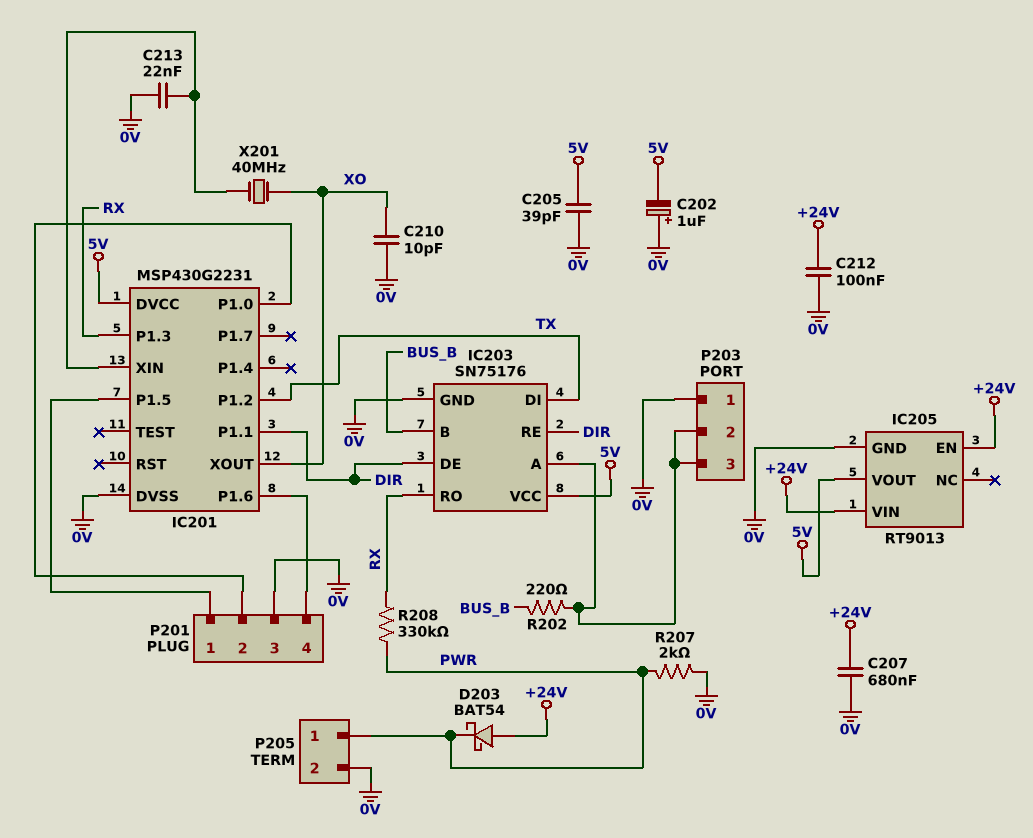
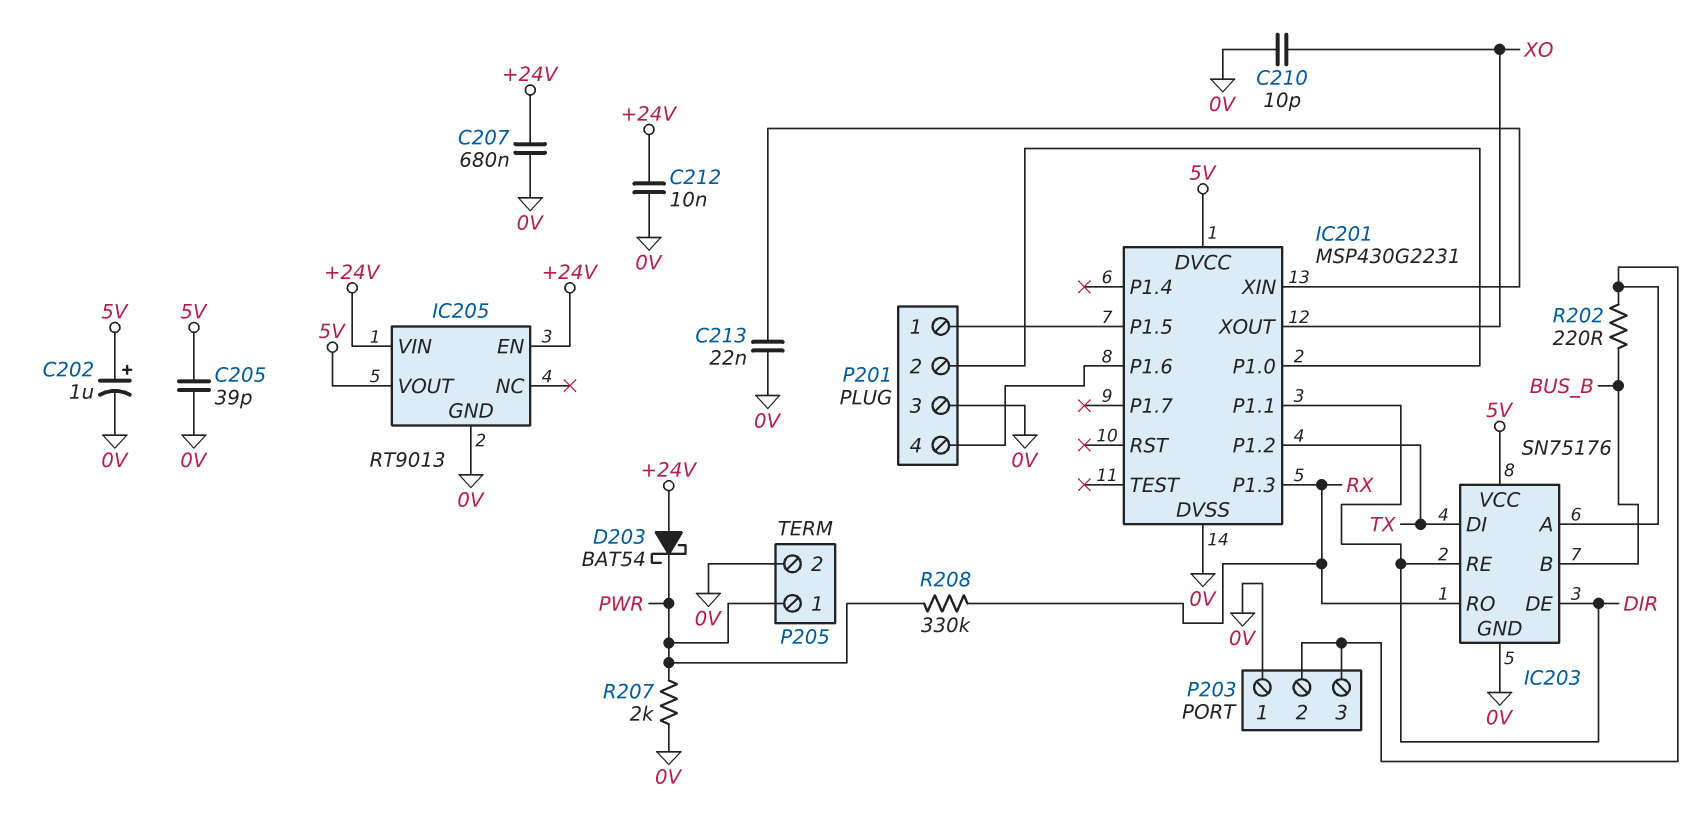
C202: 1uF (plus 0V, minus 5V) -> 1uF (plus 5V, minus 0V)
C212: 100nF (+24V, 0V) -> 10nF (+24V, 0V)
X201: 40MHz (IC201/XIN, XO) -> none

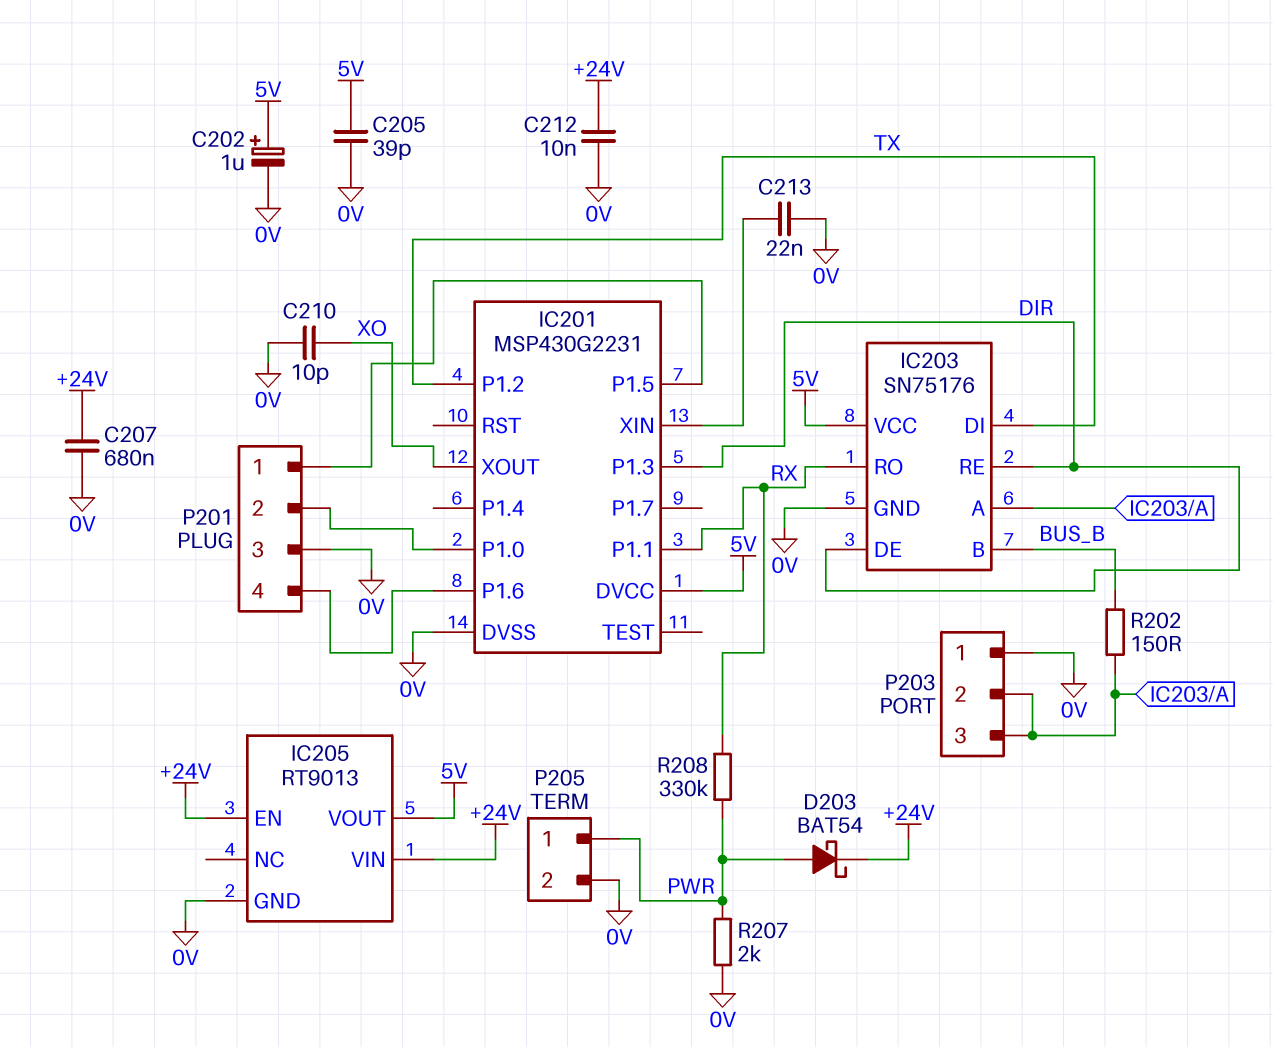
D203: schottky BAT54 (A +24V, K PWR) -> schottky BAT54 (A PWR, K +24V)
IC201 pin P1.1: DIR -> RX
IC201 pin P1.3: RX -> DIR
R202: 220 (BUS_B, IC203/A) -> 150 (BUS_B, IC203/A)

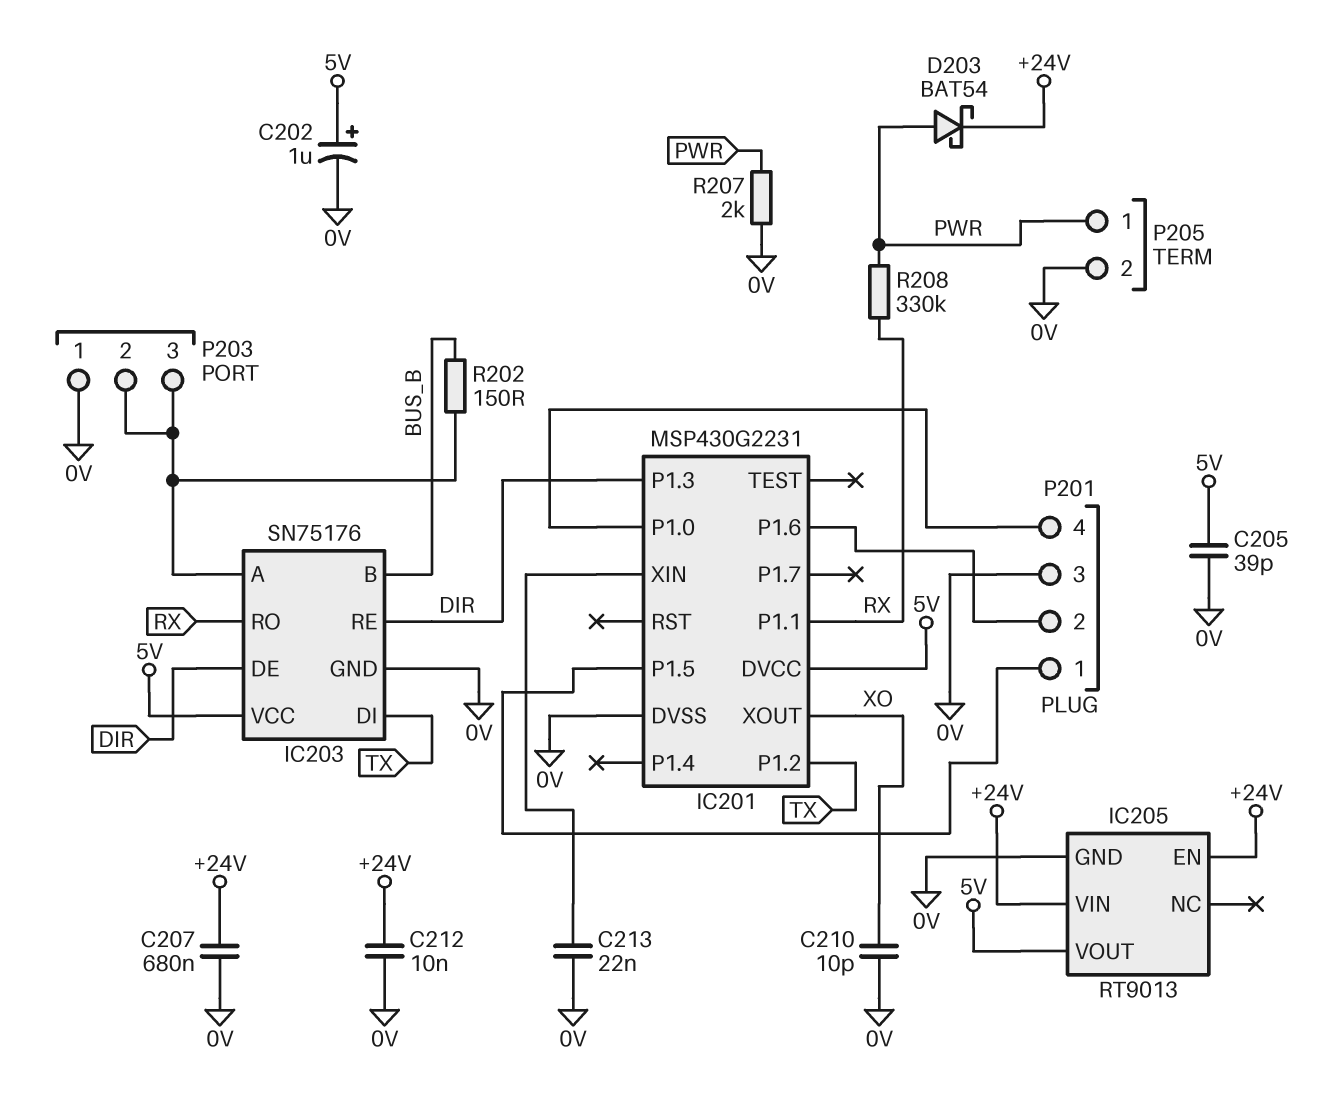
P201 pin 2: IC201/P1.0 -> IC201/P1.6
P201 pin 4: IC201/P1.6 -> IC201/P1.0

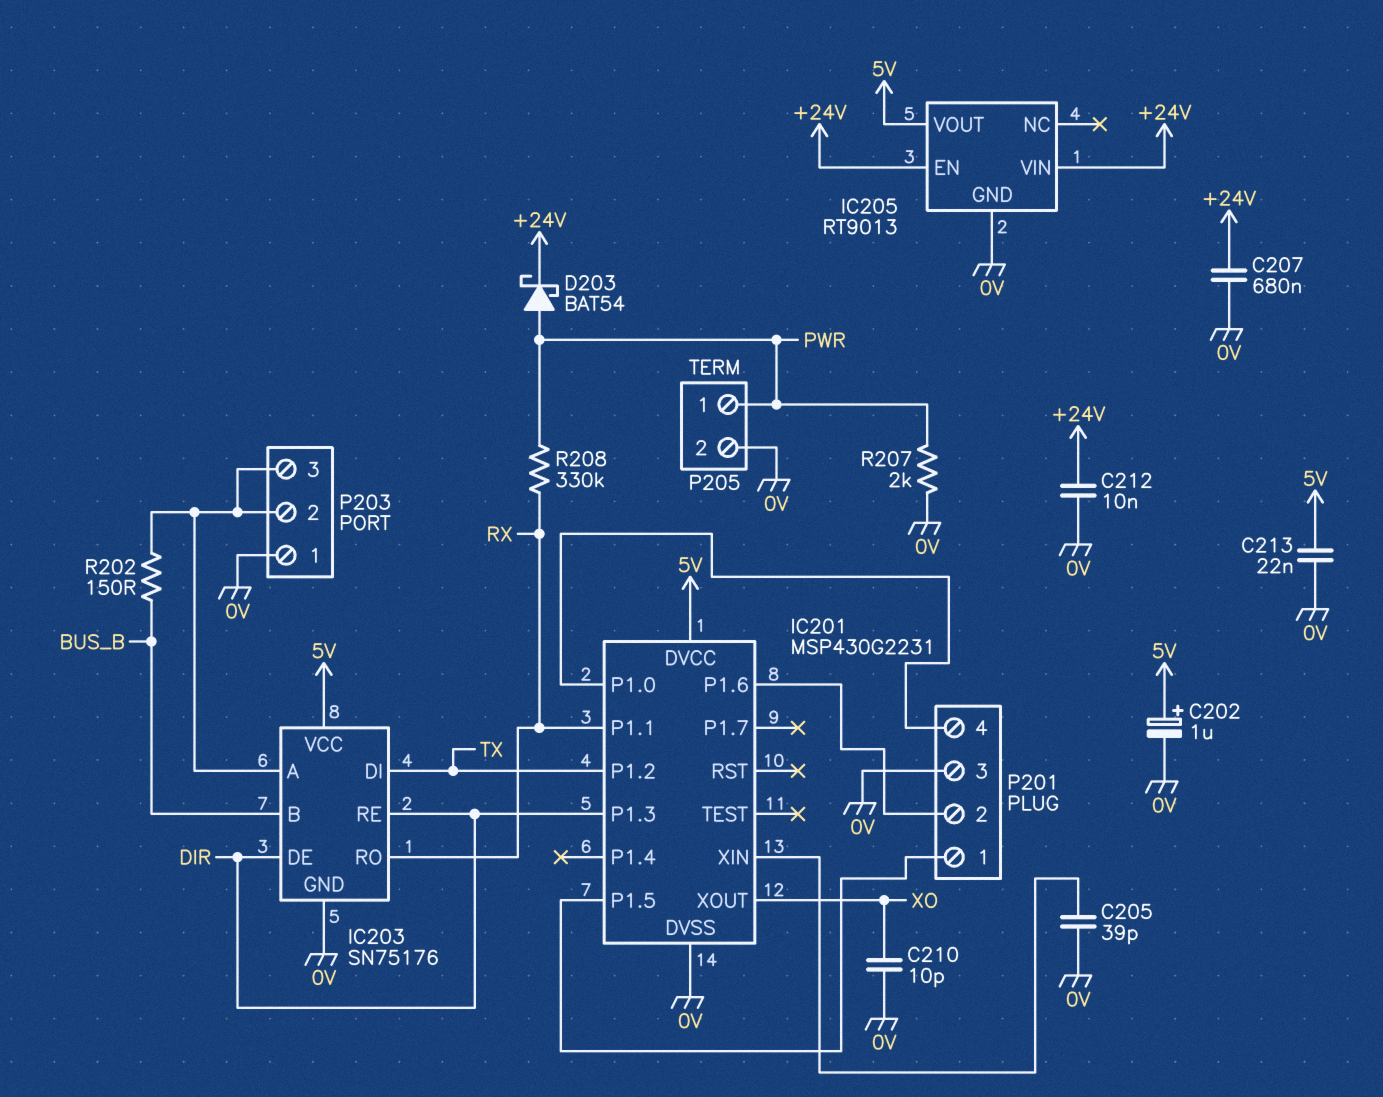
C205: 39pF (0V, 5V) -> 39pF (0V, IC201/XIN)
C213: 22nF (0V, IC201/XIN) -> 22nF (0V, 5V)

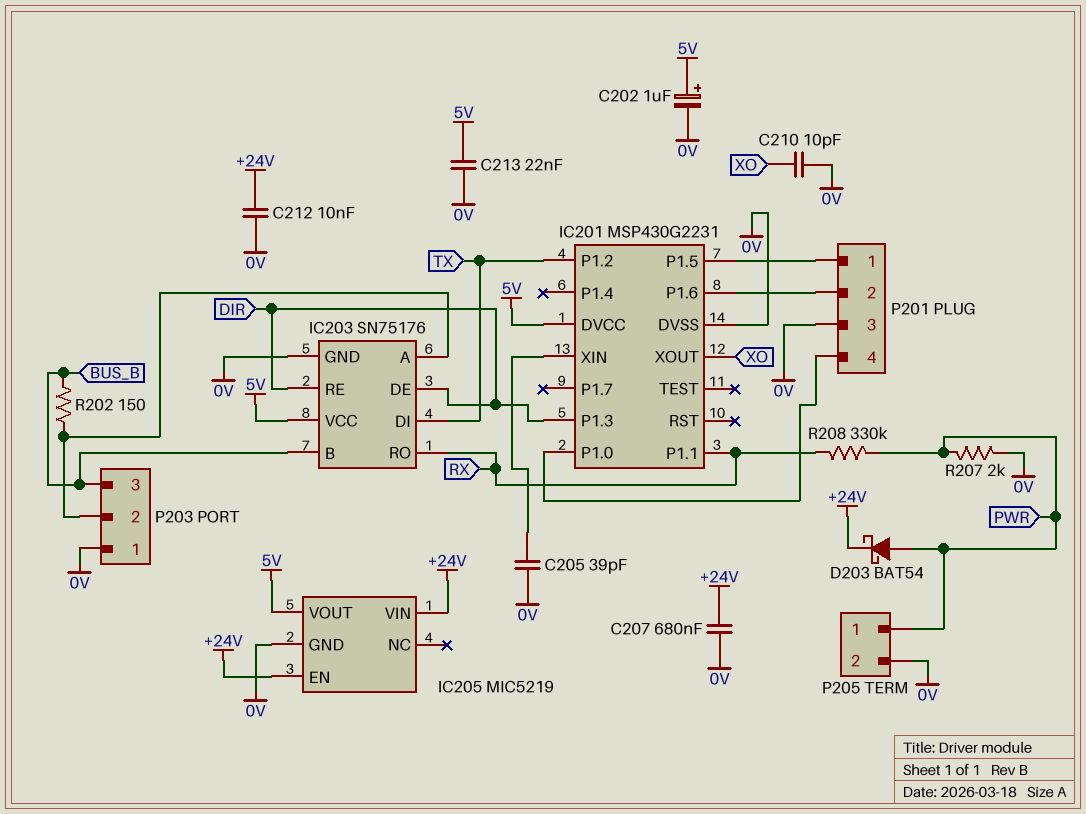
IC205: RT9013 -> MIC5219
P203 pin 3: IC203/A -> BUS_B

